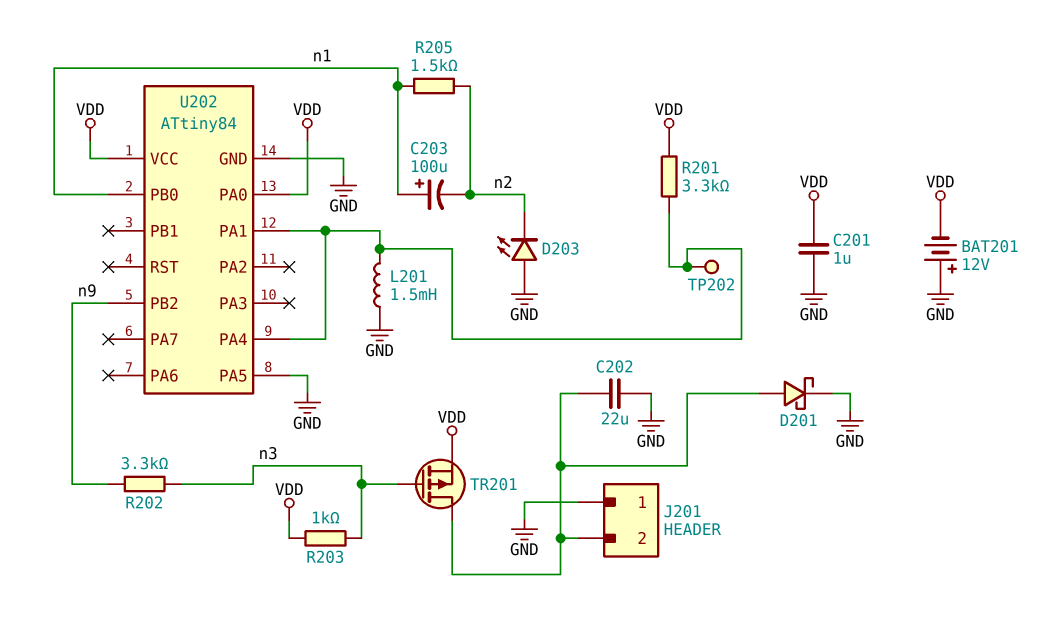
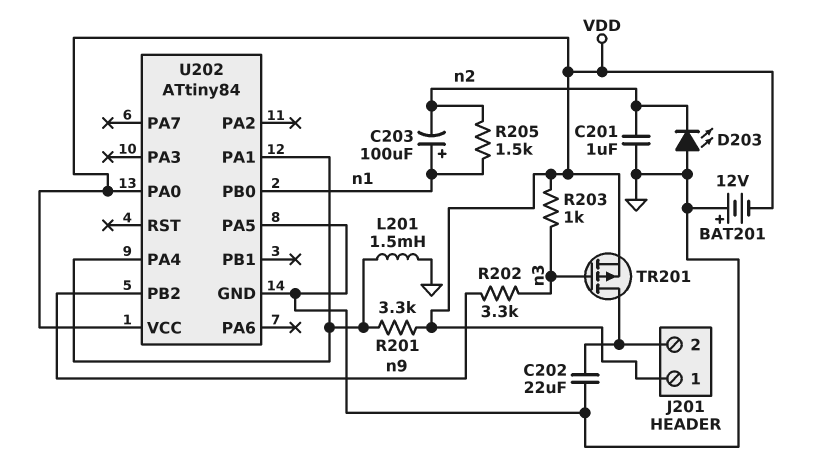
C201: 1uF (GND, VDD) -> 1uF (GND, n2)
D201: schottky (A J201/2, K GND) -> none
J201 pin 1: GND -> VDD
TP202: test point (U202/PA1) -> none

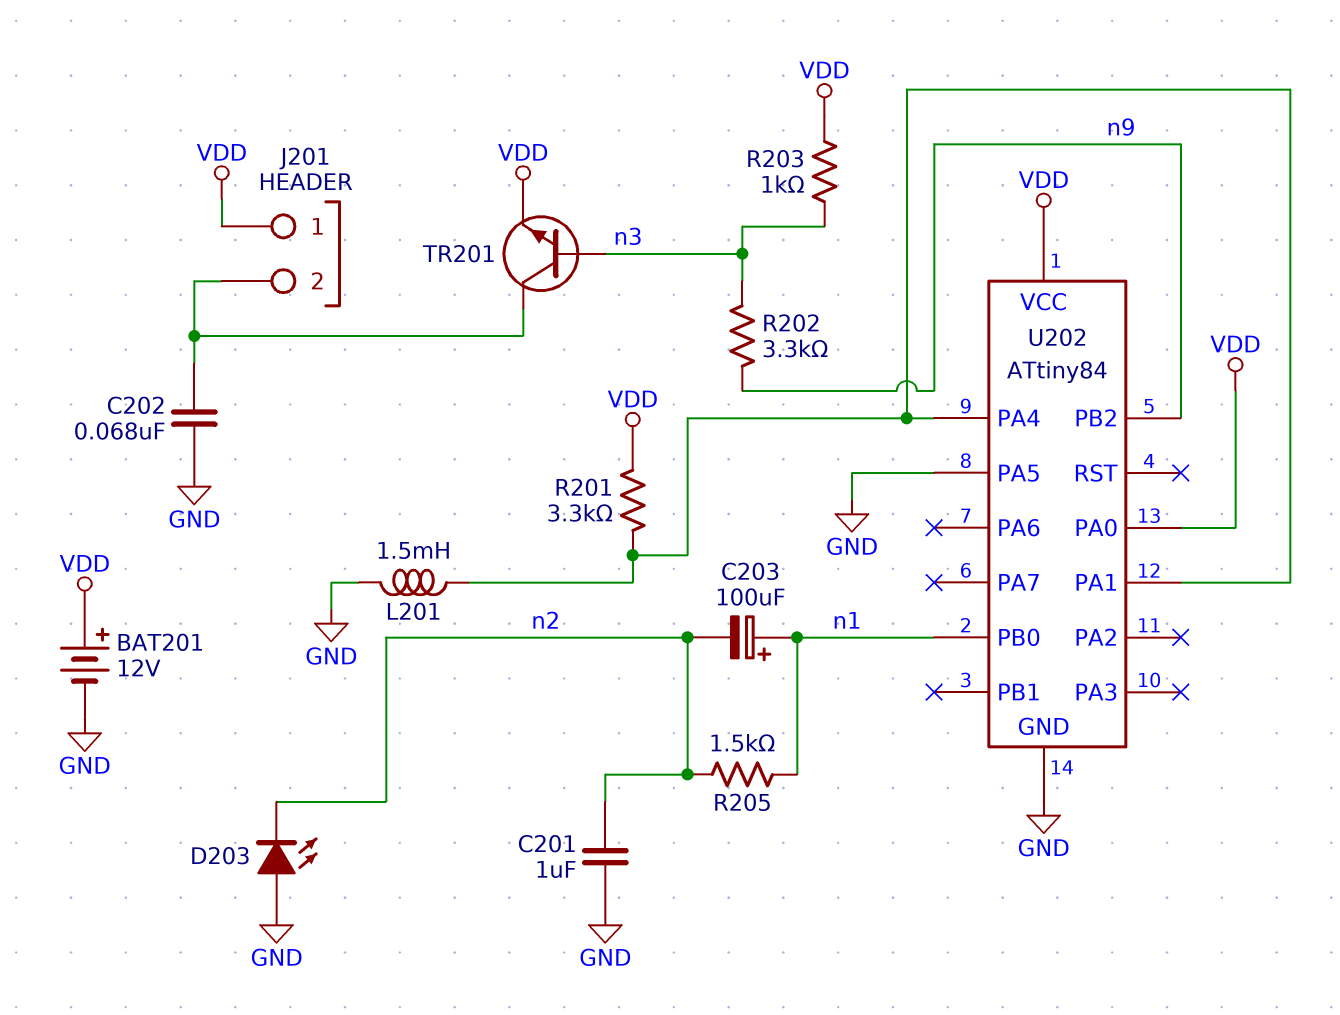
BAT201: 12V (plus GND, minus VDD) -> 12V (plus VDD, minus GND)
C202: 22uF (GND, J201/2) -> 68nF (GND, J201/2)
TR201: PMOS (G n3, D J201/2, S VDD) -> NPN (B n3, C J201/2, E VDD)

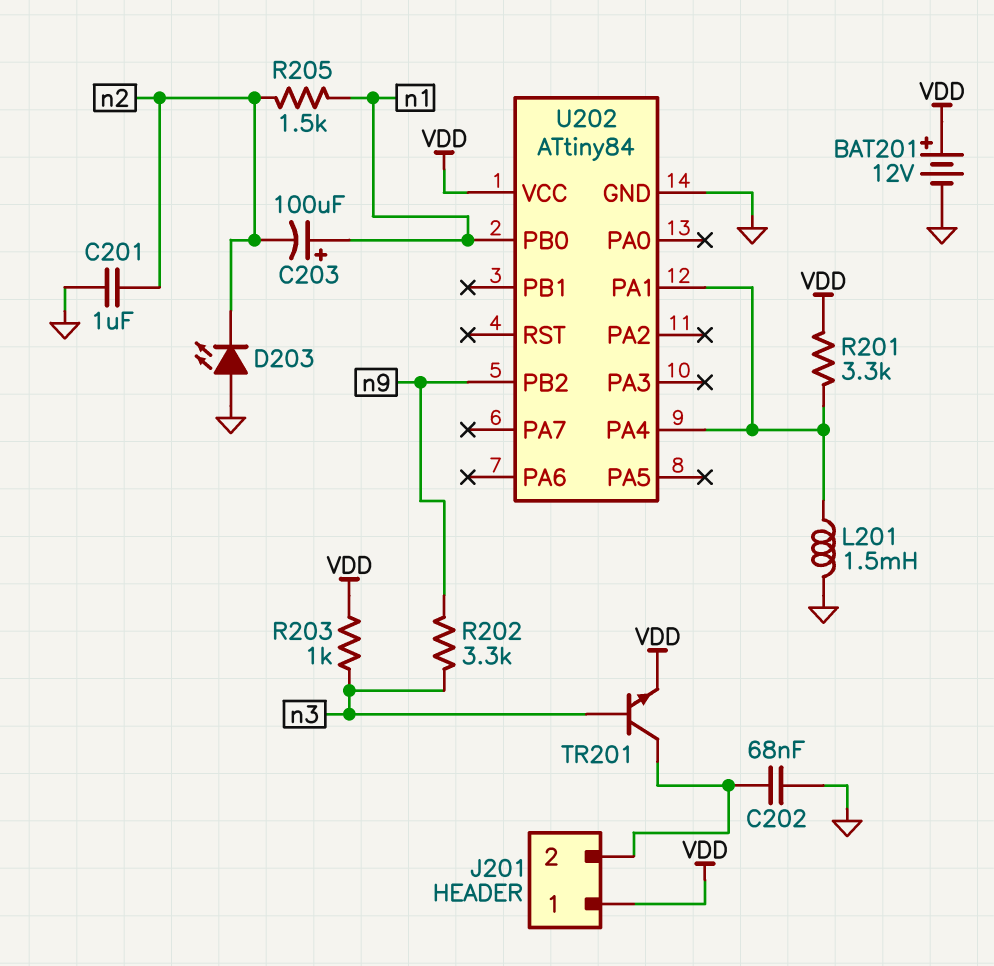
U202 pin PA0: VDD -> none
U202 pin PA5: GND -> none

